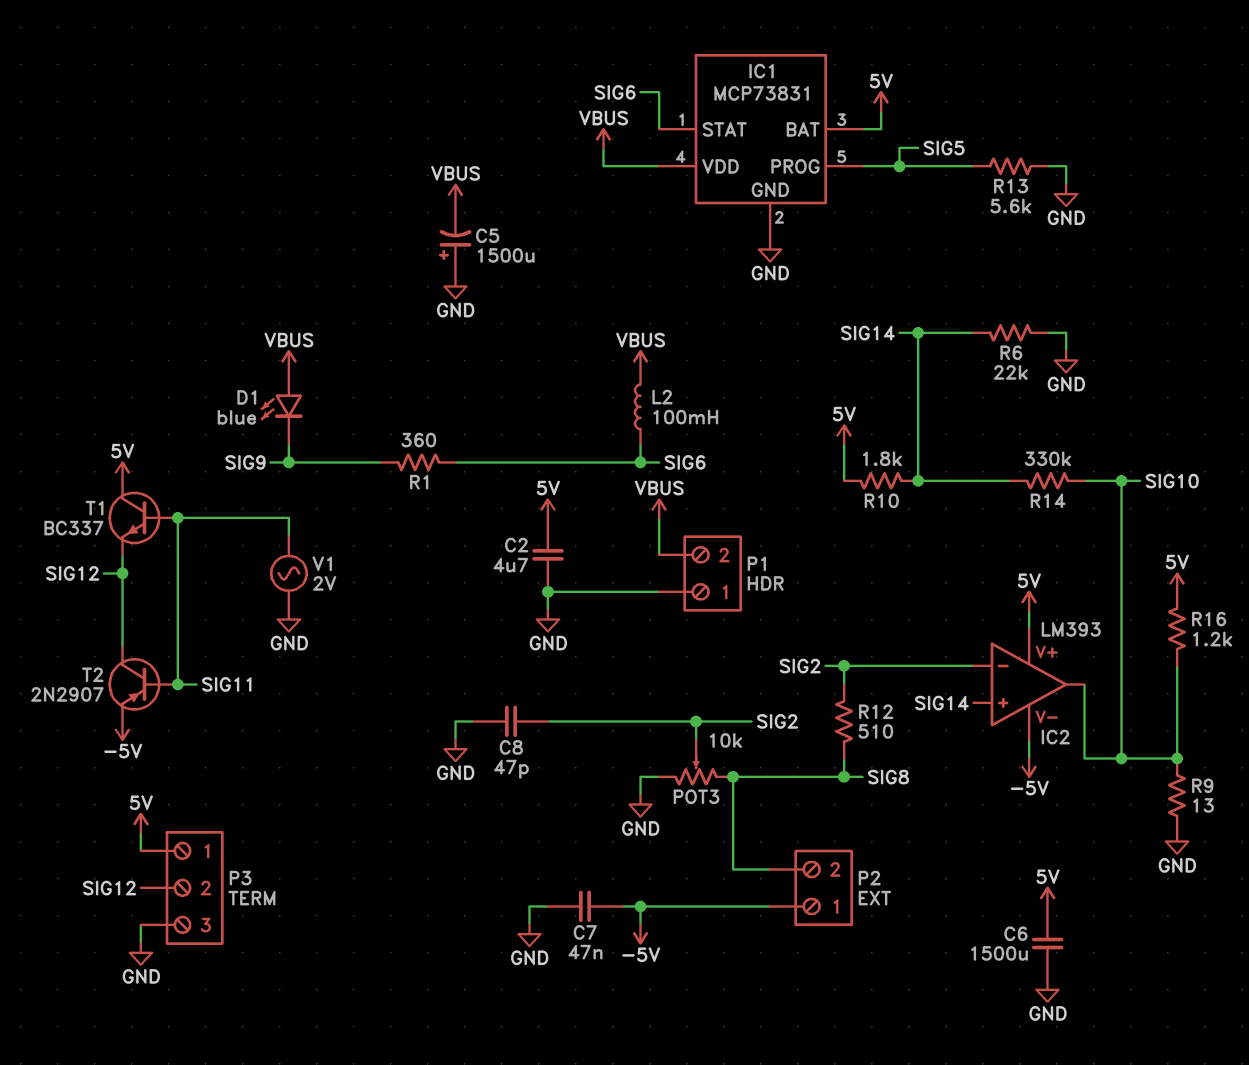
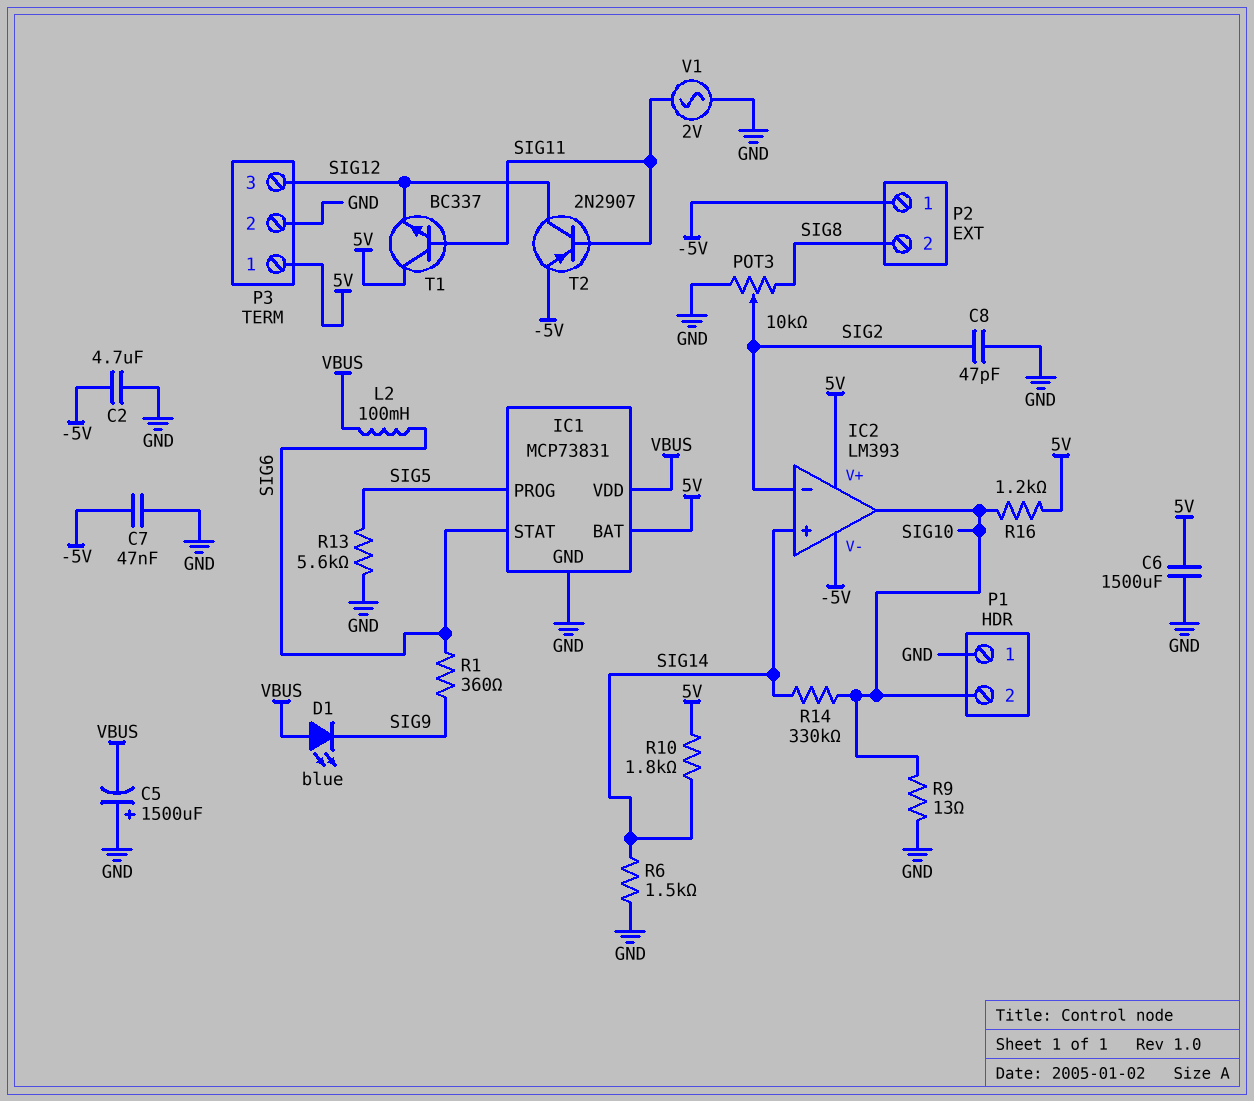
C2: 4.7uF (5V, GND) -> 4.7uF (-5V, GND)
P1 pin 2: VBUS -> SIG10
P3 pin 2: SIG12 -> GND
P3 pin 3: GND -> SIG12
R6: 22k (GND, SIG14) -> 1.5k (GND, SIG14)
R12: 510 (SIG2, SIG8) -> none

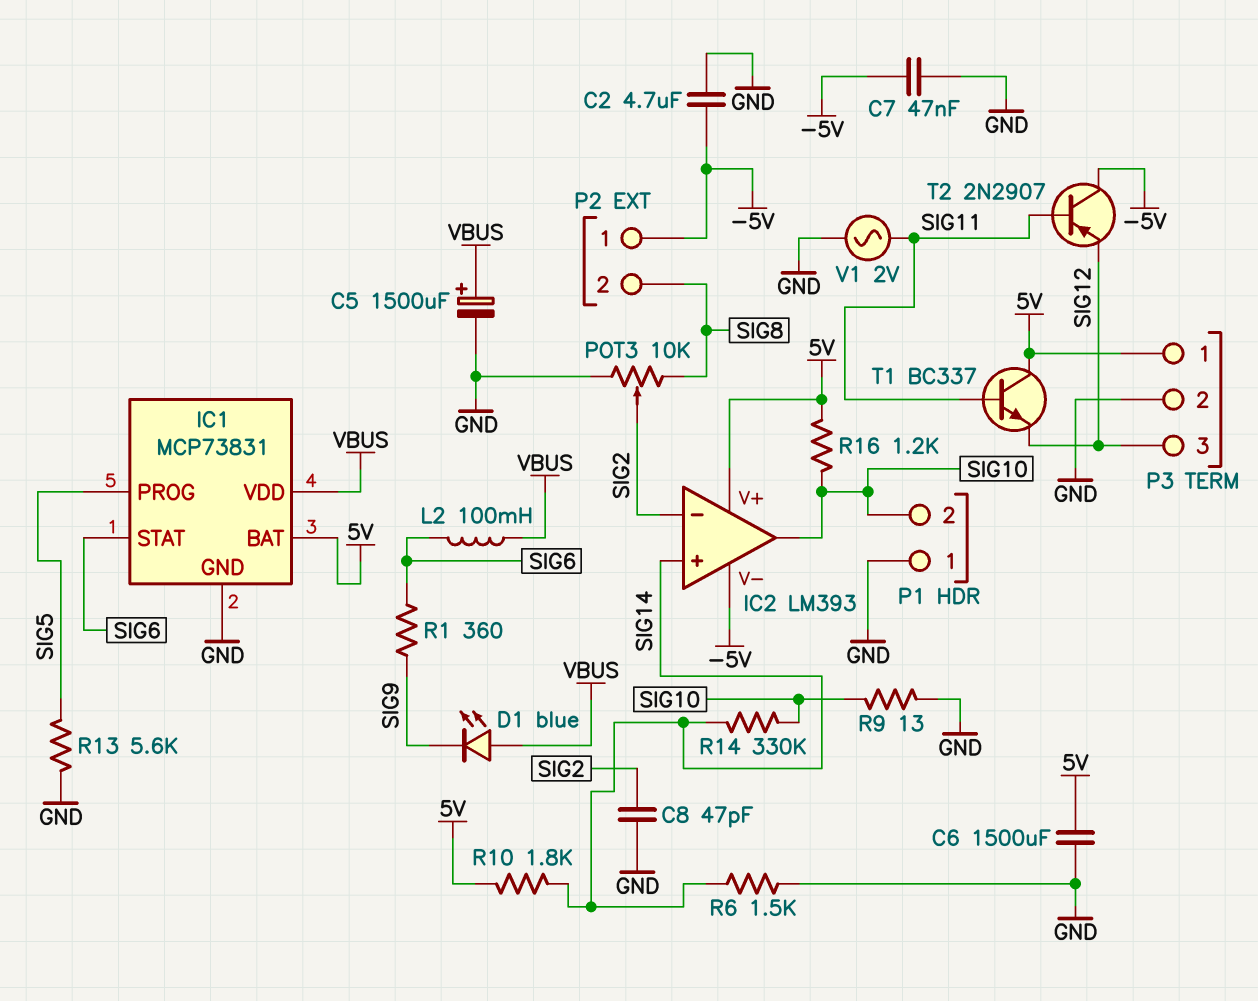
C5: 1500uF (plus GND, minus VBUS) -> 1500uF (plus VBUS, minus GND)
T2: PNP 2N2907 (B SIG11, C SIG12, E -5V) -> PNP 2N2907 (B SIG11, C -5V, E SIG12)

